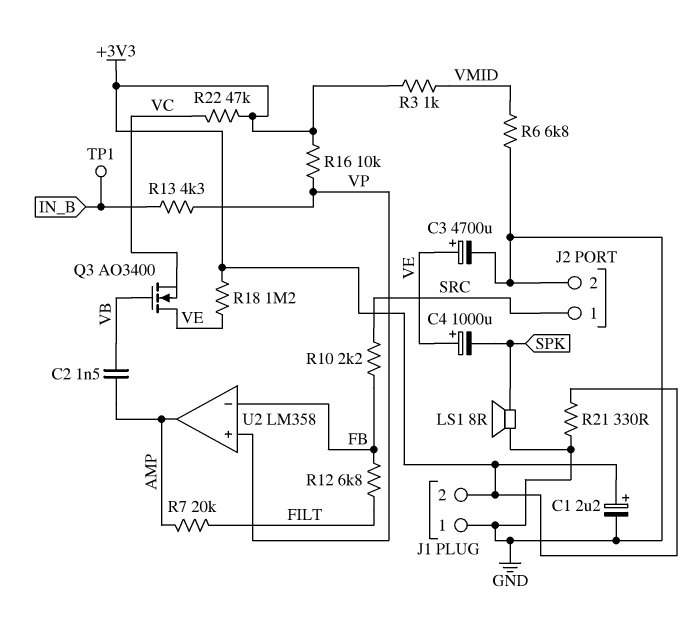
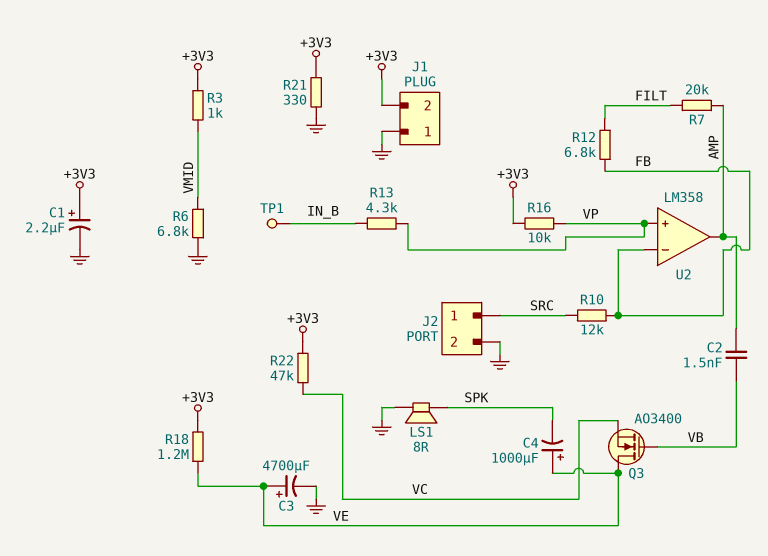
R10: 2.2k (FB, SRC) -> 12k (FB, SRC)

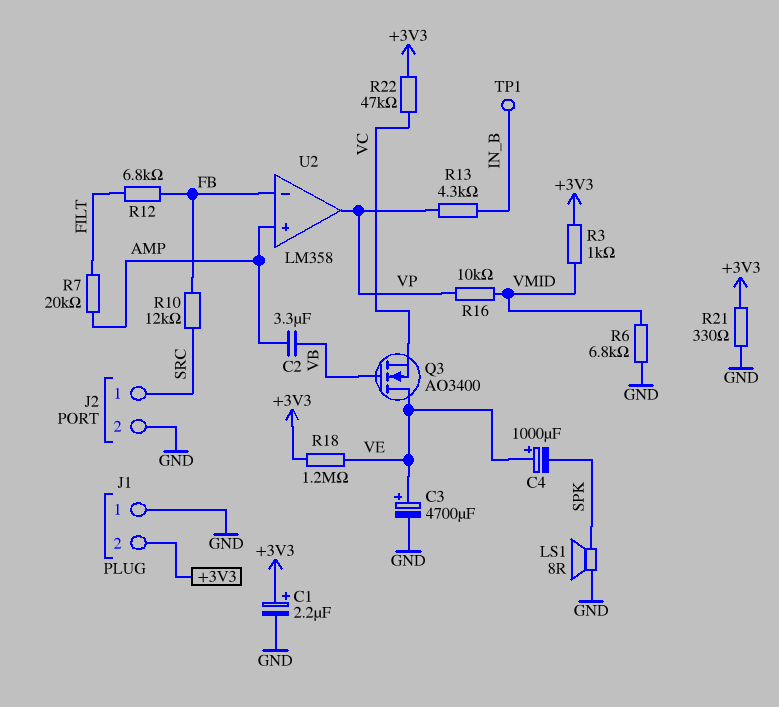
C2: 1.5nF (AMP, VB) -> 3.3uF (AMP, VB)
R16: 10k (+3V3, VP) -> 10k (VMID, VP)
U2 pin in+: VP -> AMP
U2 pin out: AMP -> VP

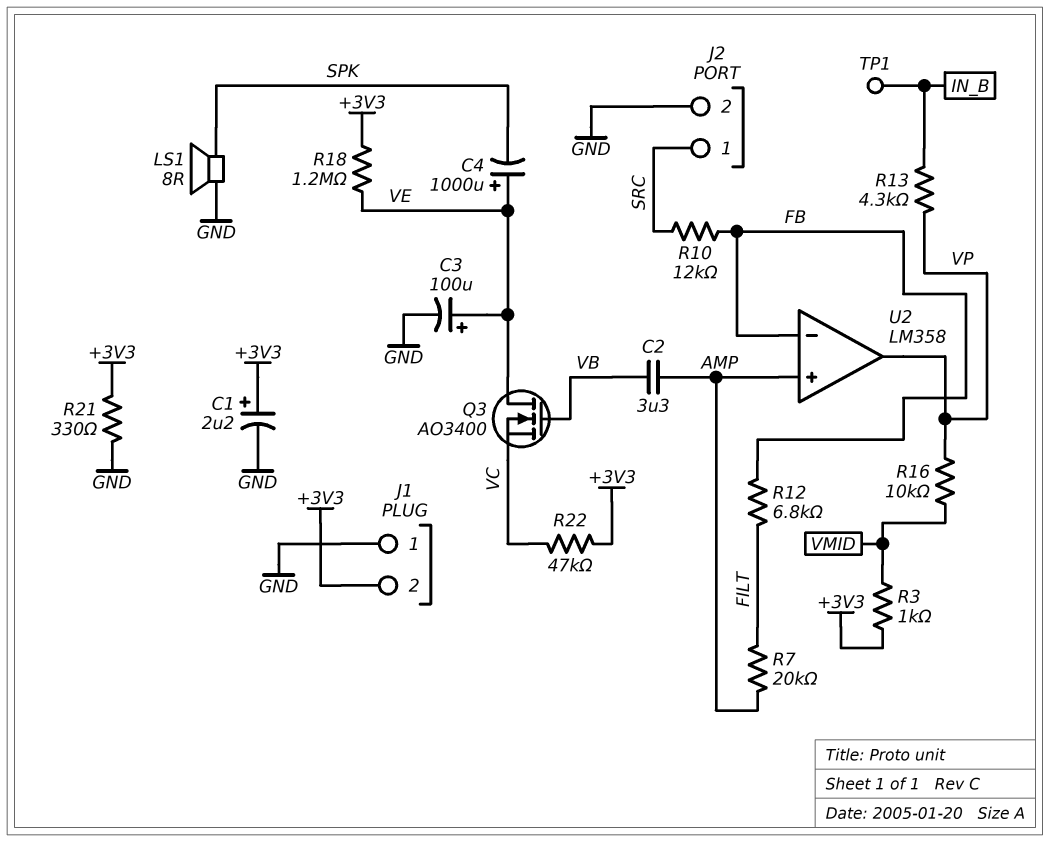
C3: 4700uF (plus VE, minus GND) -> 100uF (plus VE, minus GND)
R6: 6.8k (GND, VMID) -> none

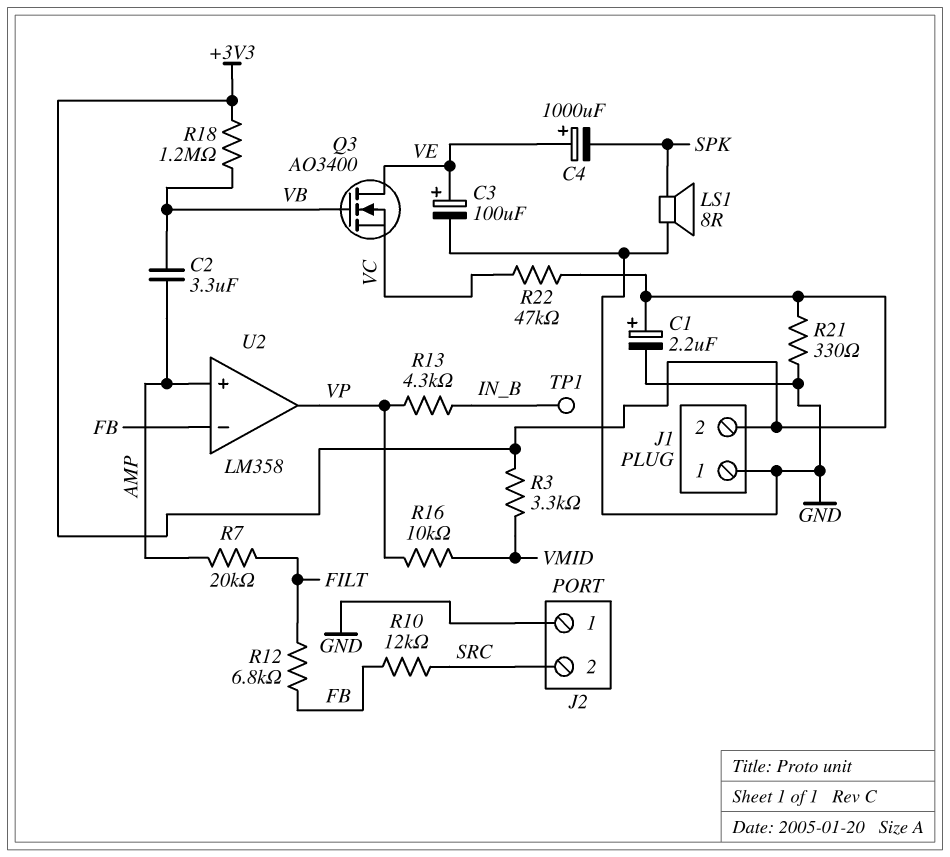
J2 pin 1: SRC -> GND
J2 pin 2: GND -> SRC
R3: 1k (+3V3, VMID) -> 3.3k (+3V3, VMID)
R18: 1.2M (+3V3, VE) -> 1.2M (+3V3, VB)

